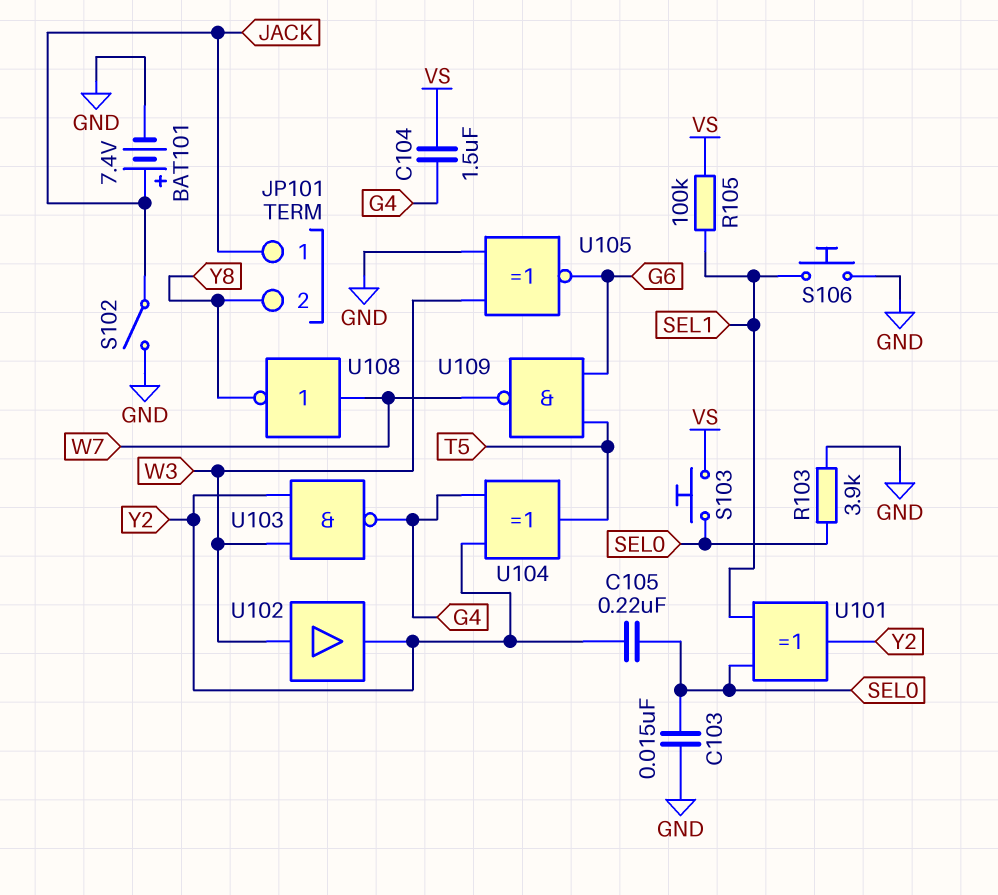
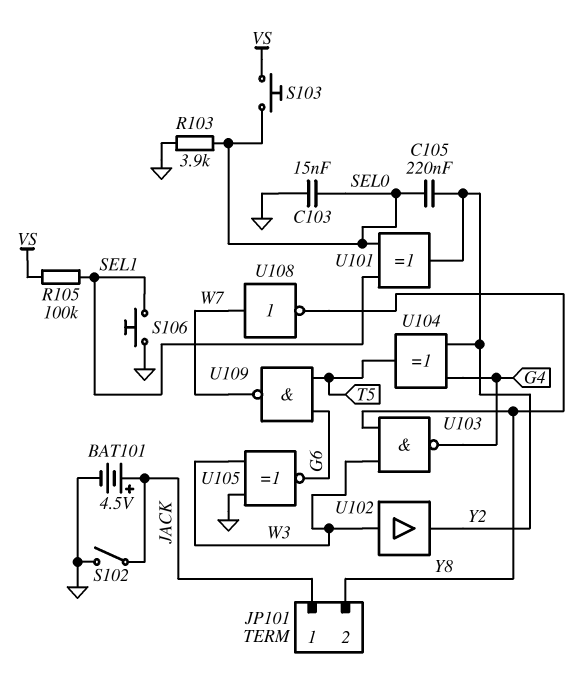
BAT101: 7.4V (plus JACK, minus GND) -> 4.5V (plus JACK, minus GND)
C104: 1.5uF (G4, VS) -> none
U103: NAND (in W3, in Y2, out G4) -> NAND (in W3, in Y8, out G4)

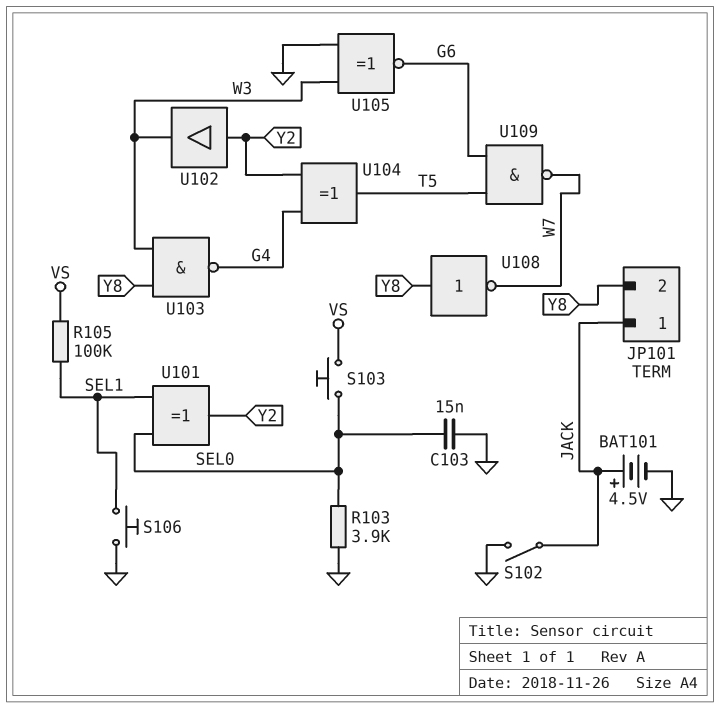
C105: 220nF (SEL0, Y2) -> none
U102: buffer (in W3, out Y2) -> buffer (in Y2, out W3)
U108: NOT (in W7, out Y8) -> NOT (in Y8, out W7)

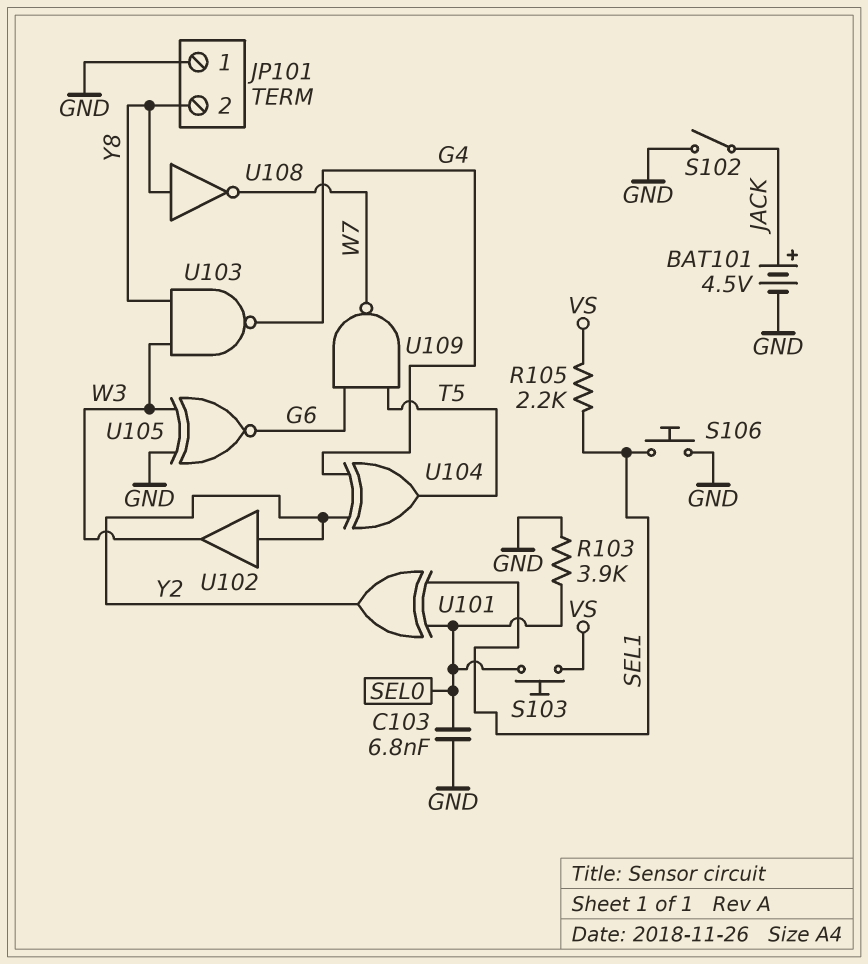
C103: 15nF (GND, SEL0) -> 6.8nF (GND, SEL0)
JP101 pin 1: JACK -> GND
R105: 100k (SEL1, VS) -> 2.2k (SEL1, VS)

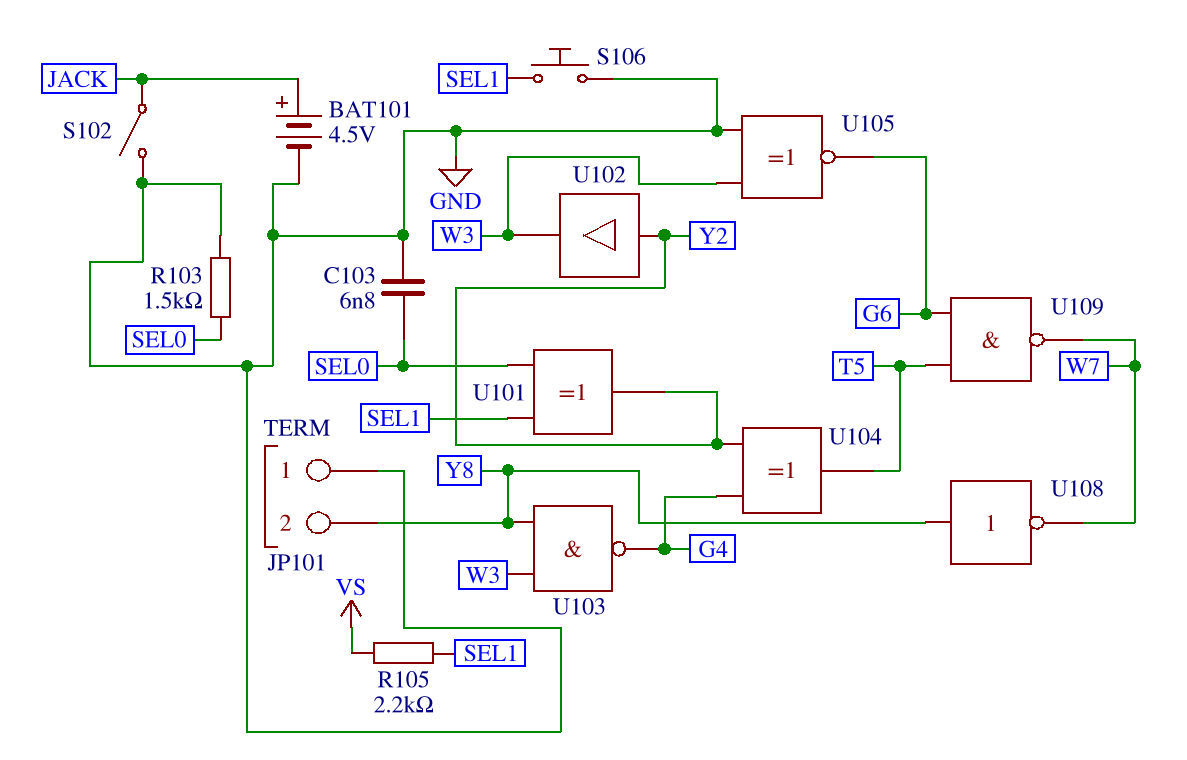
R103: 3.9k (GND, SEL0) -> 1.5k (GND, SEL0)
S103: button (SEL0, VS) -> none

